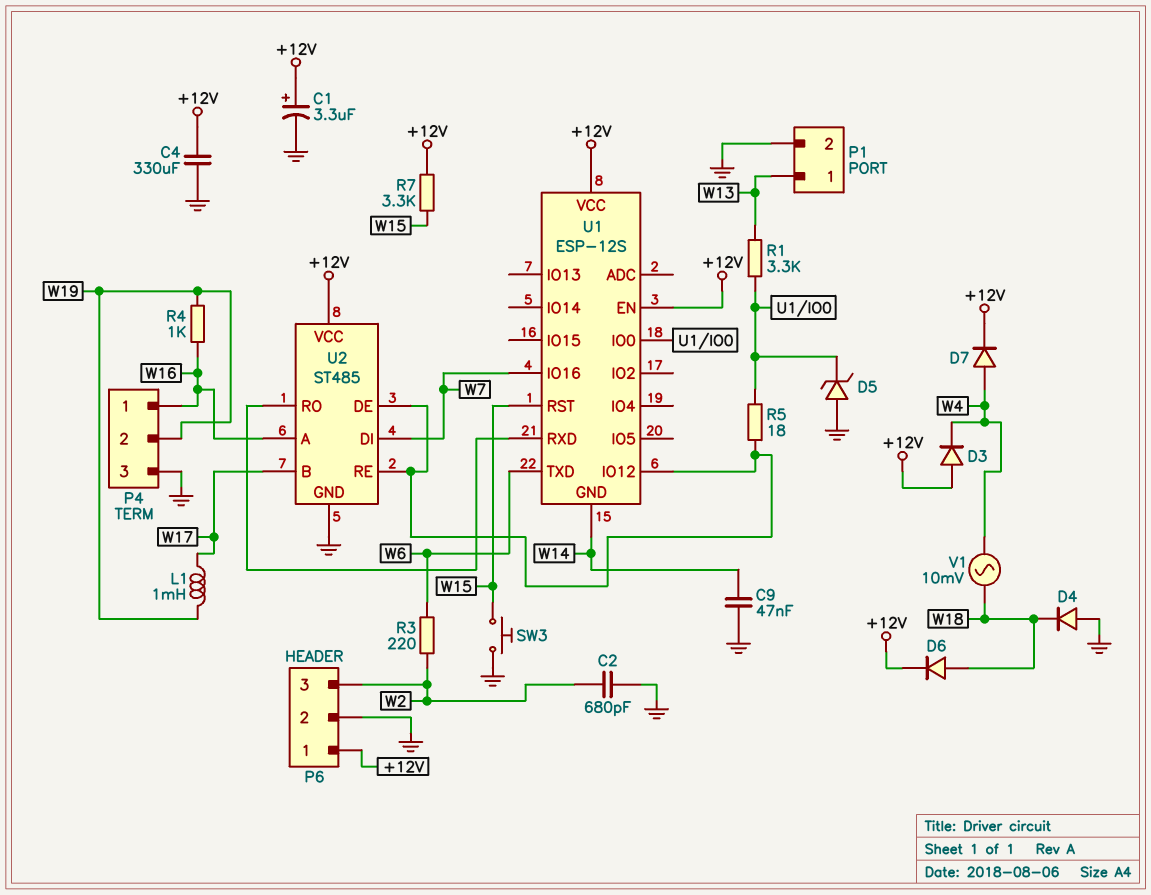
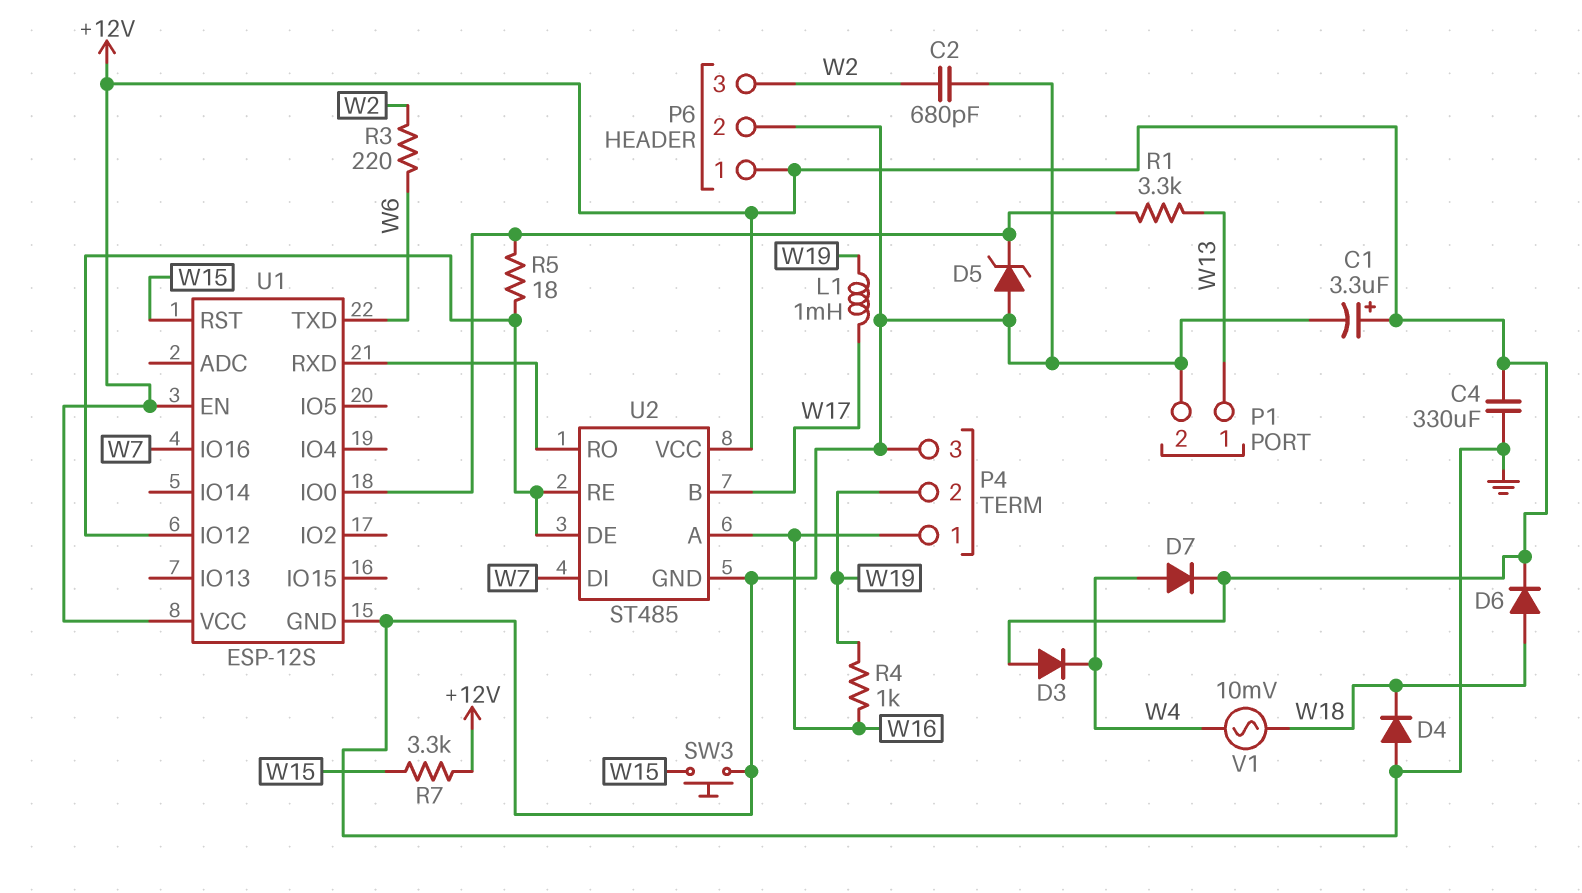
C9: 47nF (GND, W14) -> none
U1 pin GND: W14 -> GND

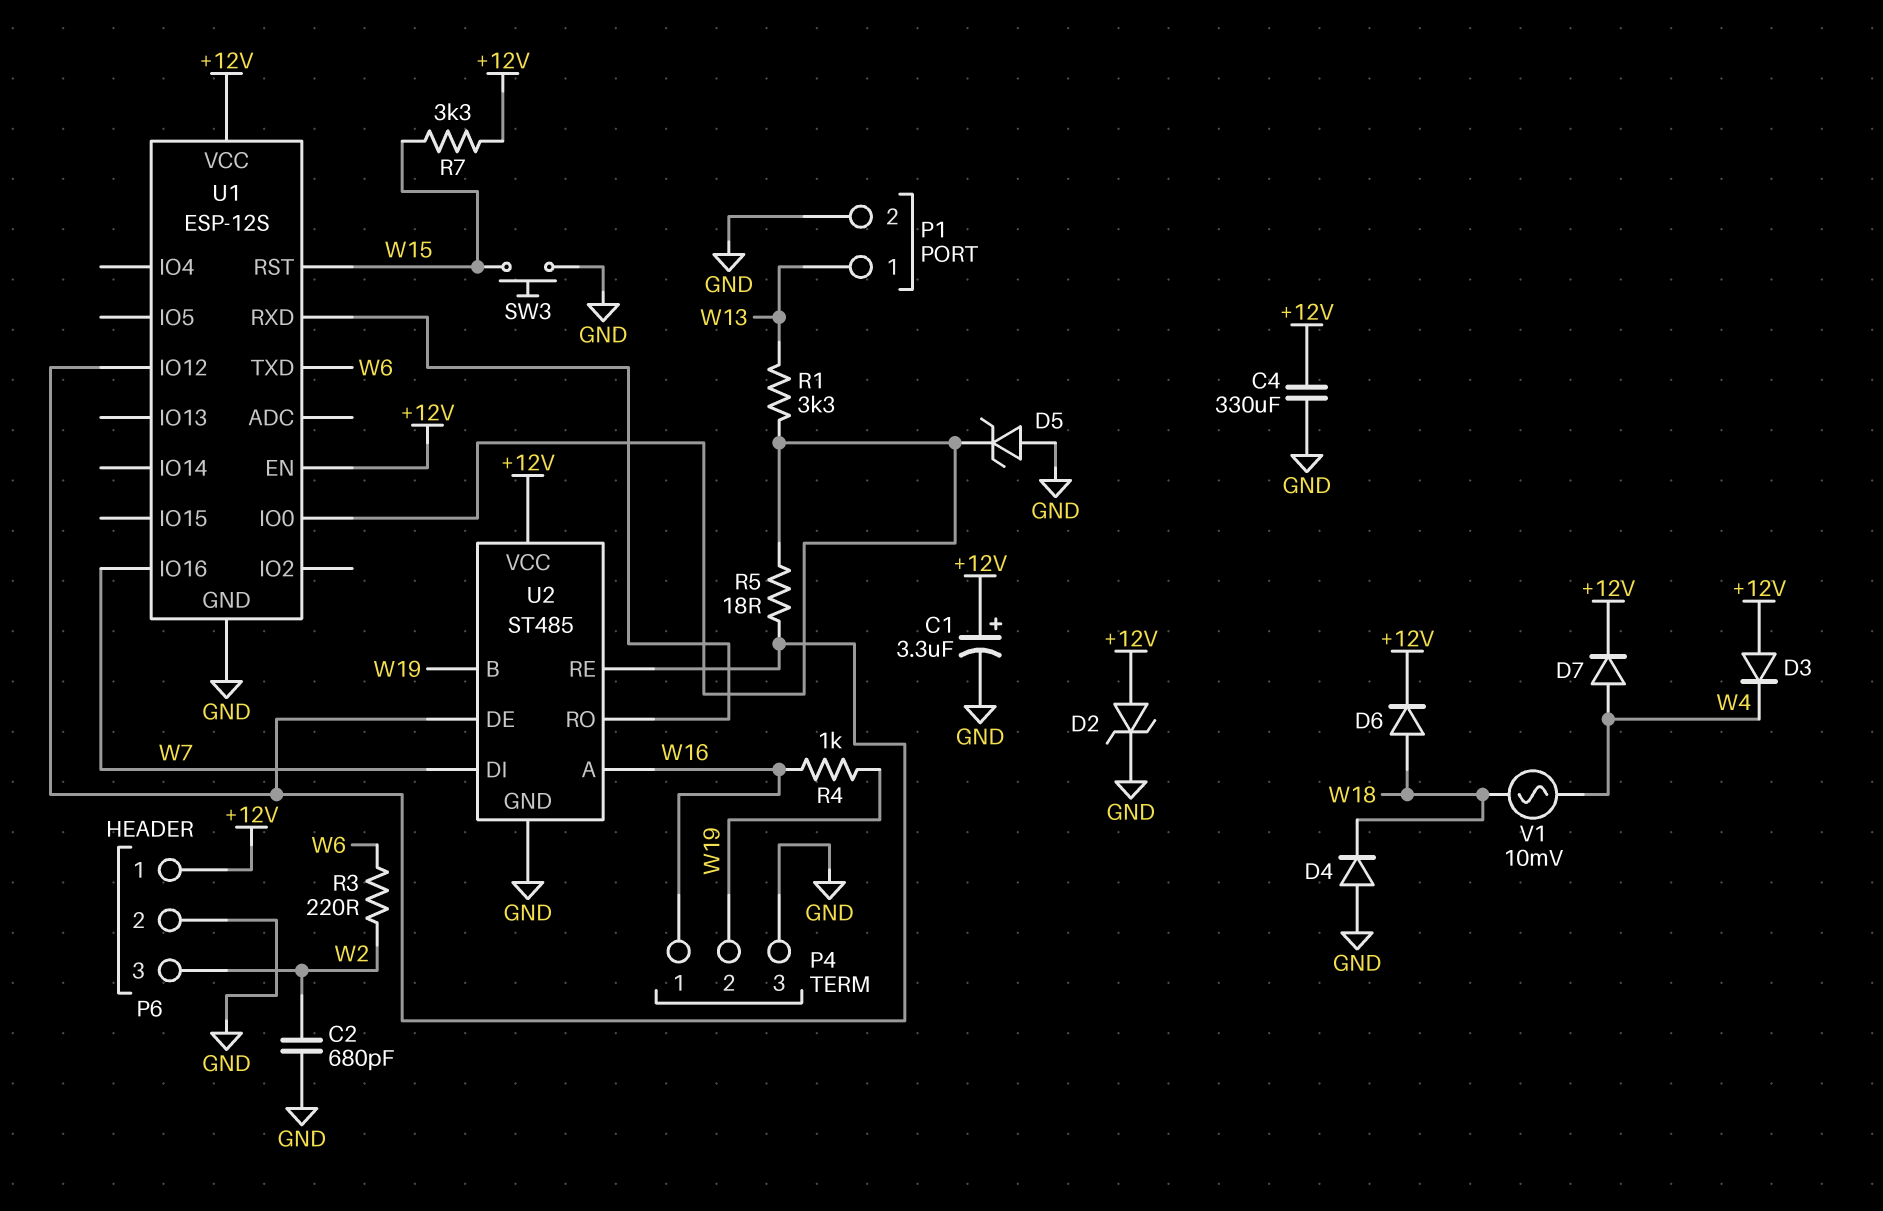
D2: none -> zener (A +12V, K GND)
L1: 1mH (W17, W19) -> none
U2 pin B: W17 -> W19

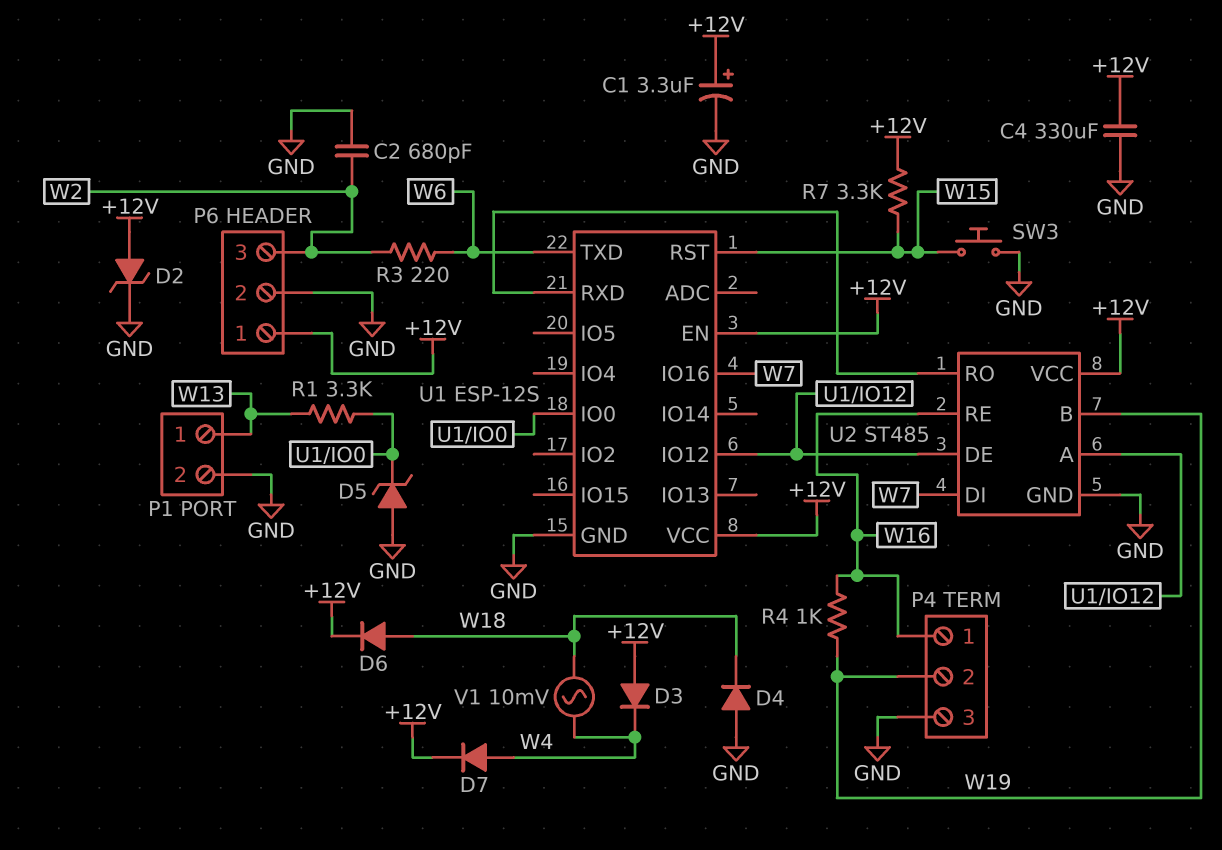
R5: 18 (U1/IO0, U1/IO12) -> none
U2 pin A: W16 -> U1/IO12
U2 pin RE: U1/IO12 -> W16

